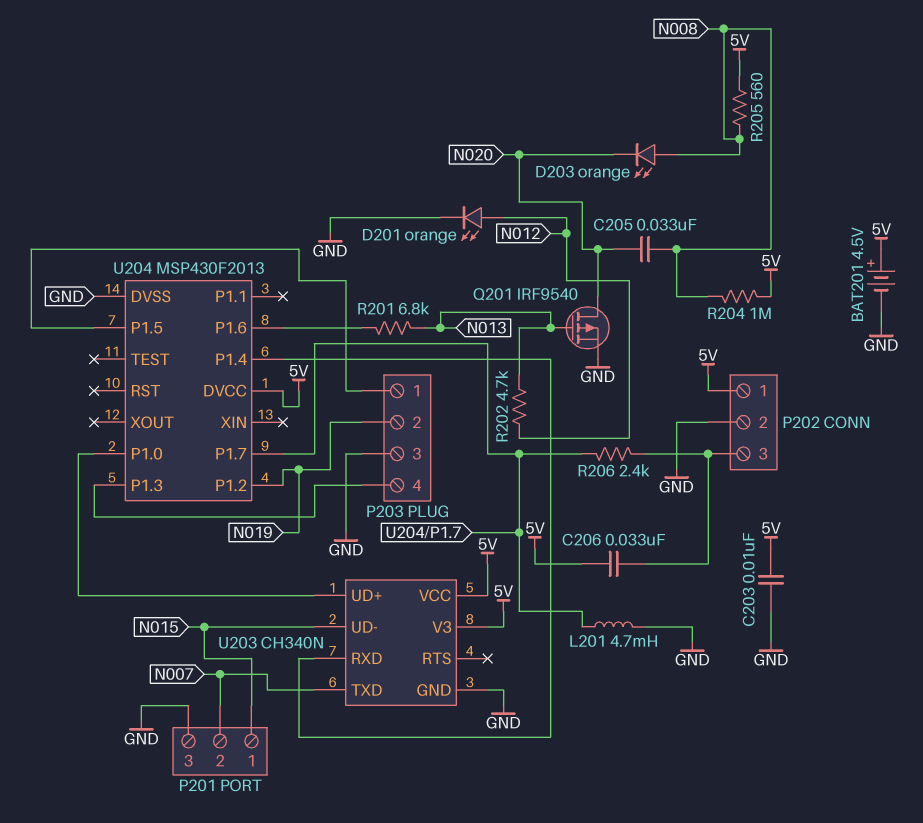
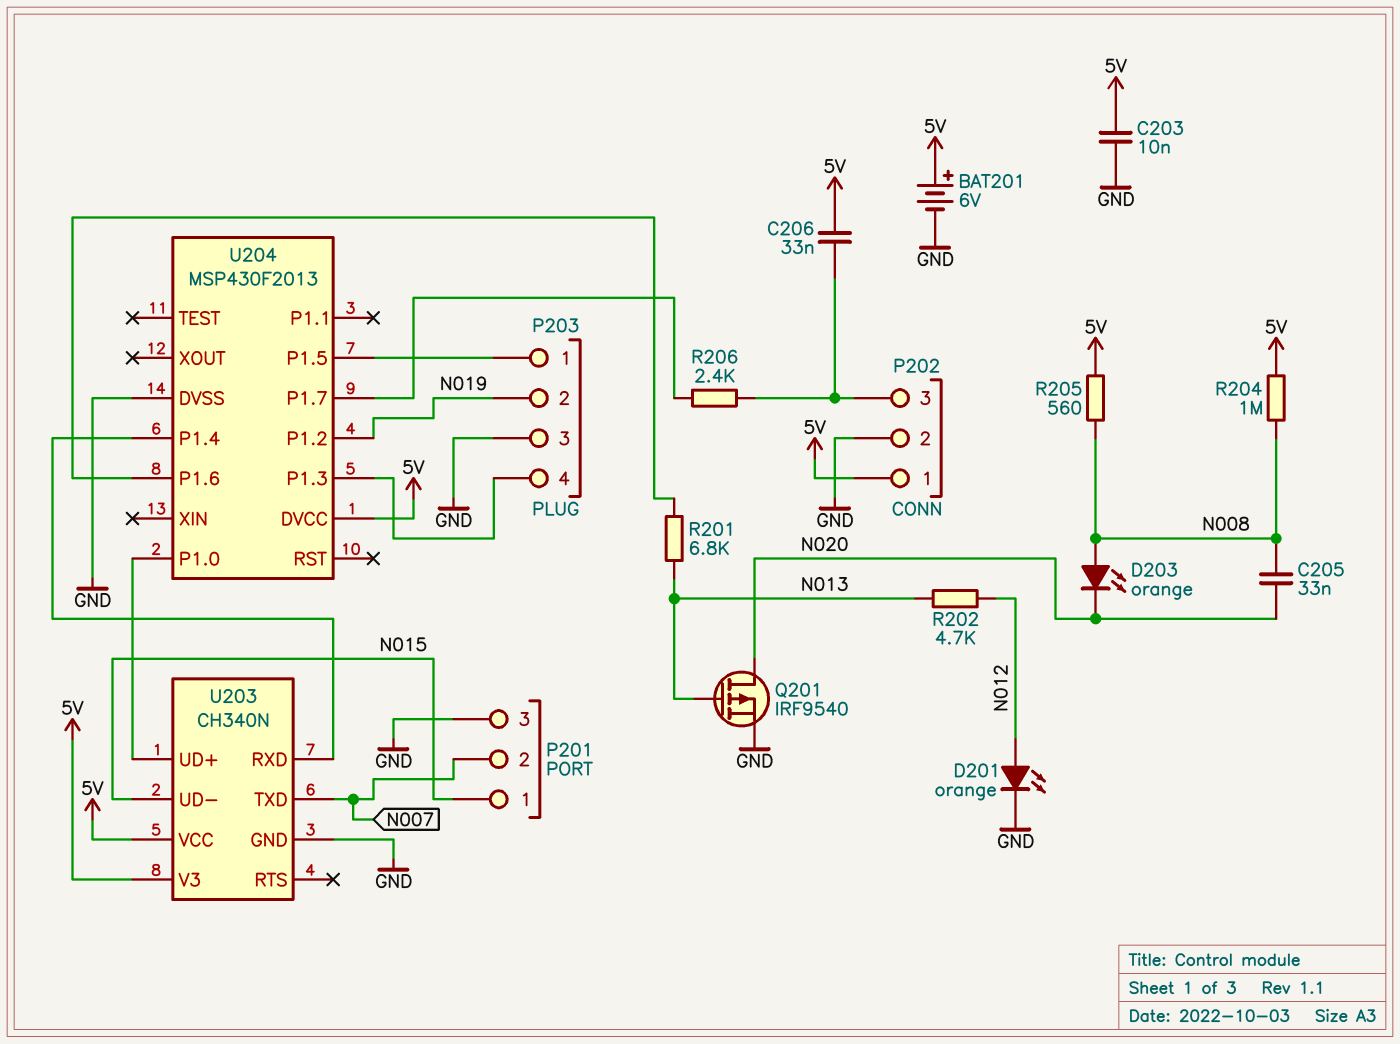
BAT201: 4.5V (plus 5V, minus GND) -> 6V (plus 5V, minus GND)
L201: 4.7mH (GND, U204/P1.7) -> none

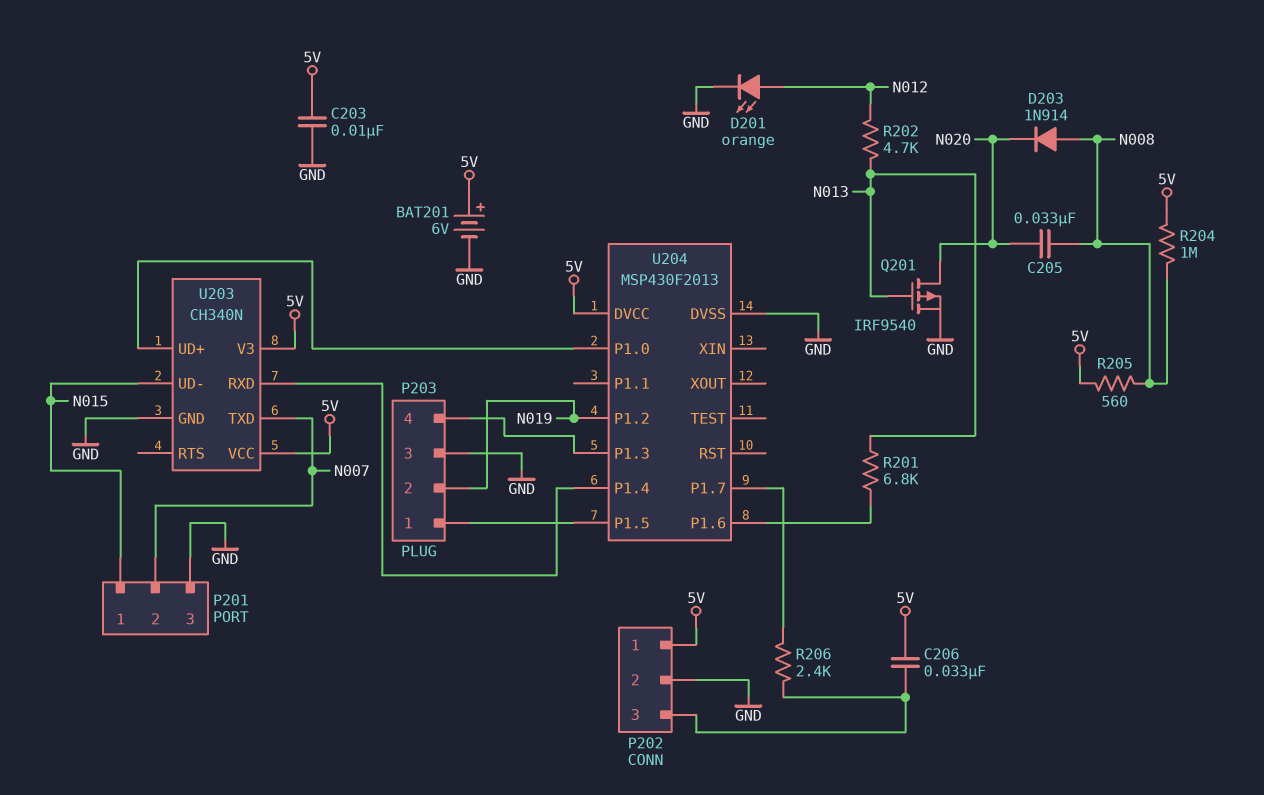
D203: LED orange (A N008, K N020) -> diode 1N914 (A N008, K N020)

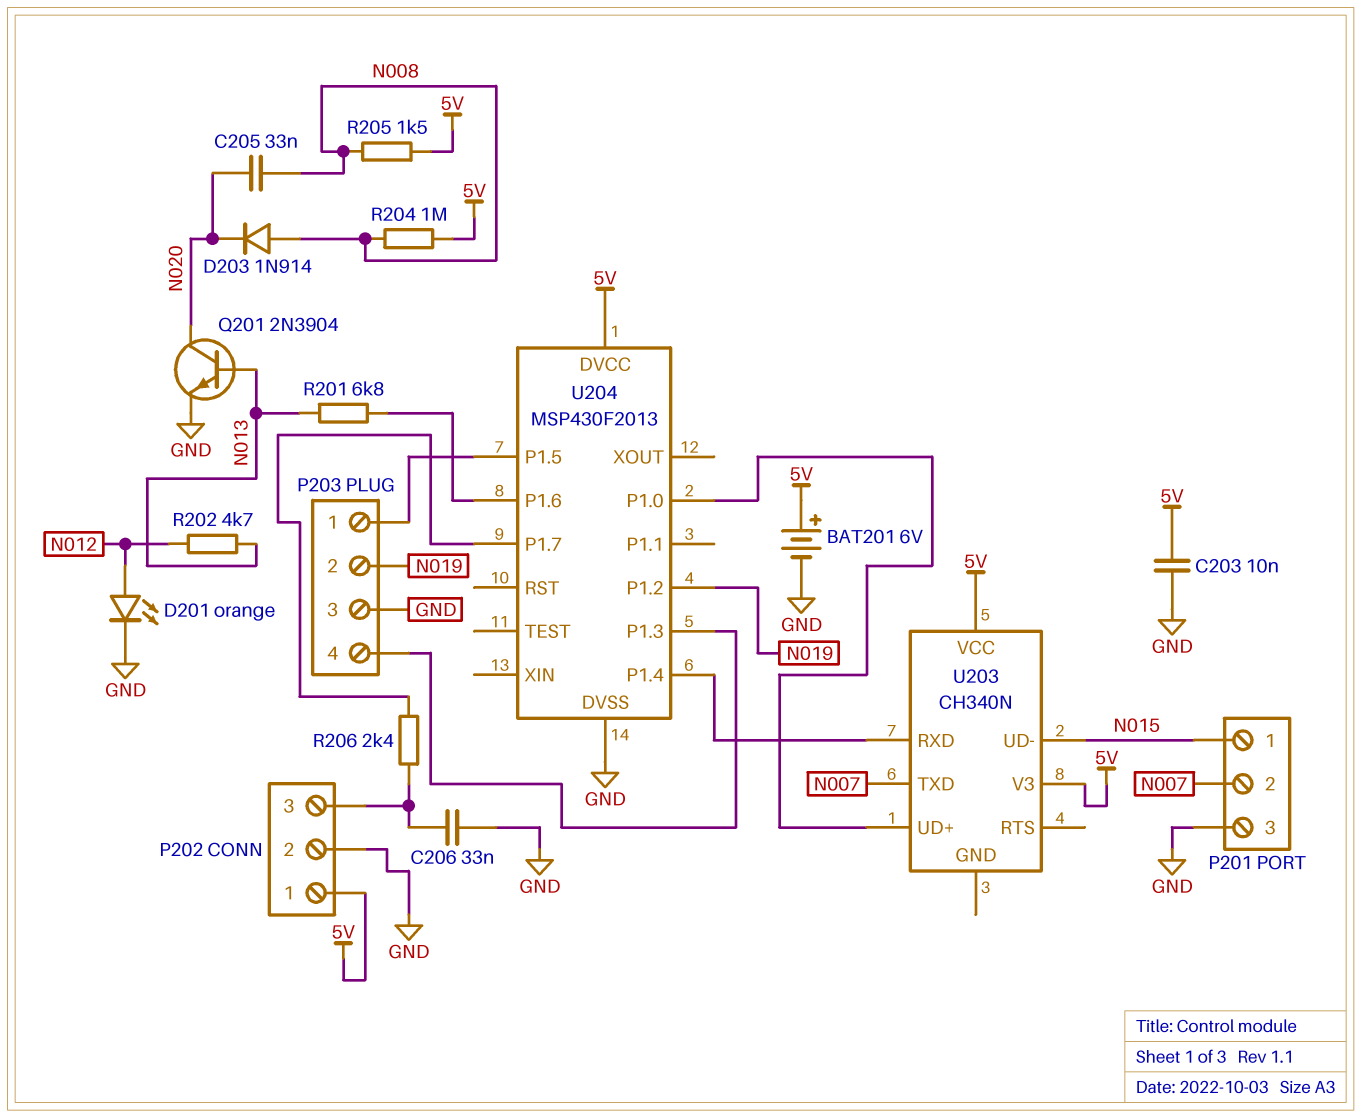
C206: 33nF (5V, P202/3) -> 33nF (GND, P202/3)
Q201: PMOS IRF9540 (G N013, D N020, S GND) -> NPN 2N3904 (B N013, C N020, E GND)
R205: 560 (5V, N008) -> 1.5k (5V, N008)
U203 pin GND: GND -> none

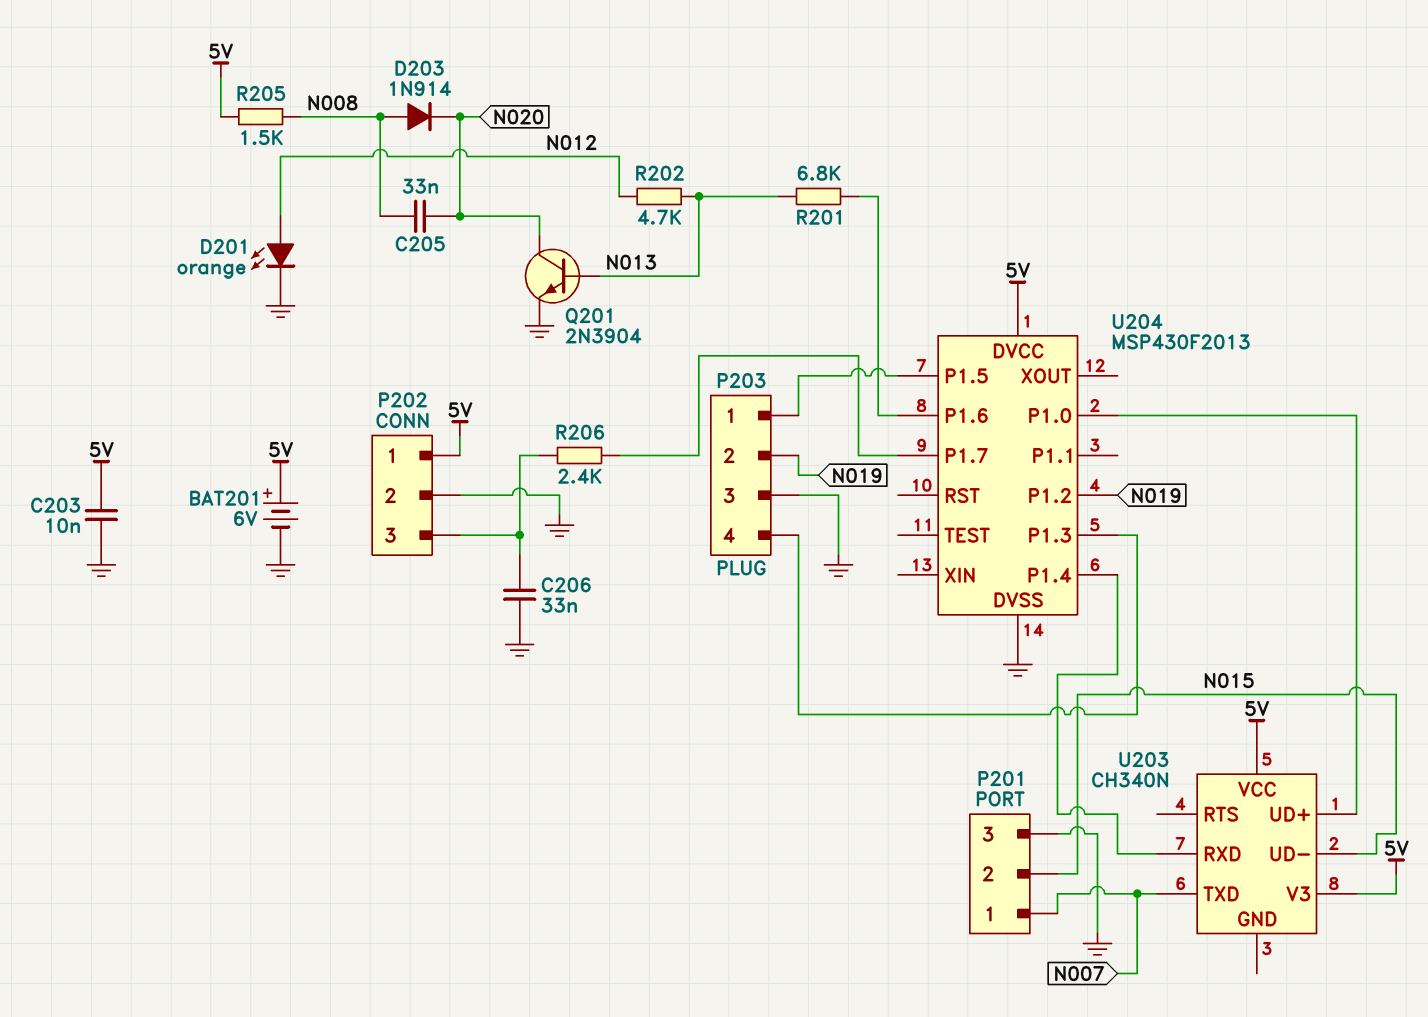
P201 pin 1: N015 -> N007
P201 pin 2: N007 -> N015
R204: 1M (5V, N008) -> none

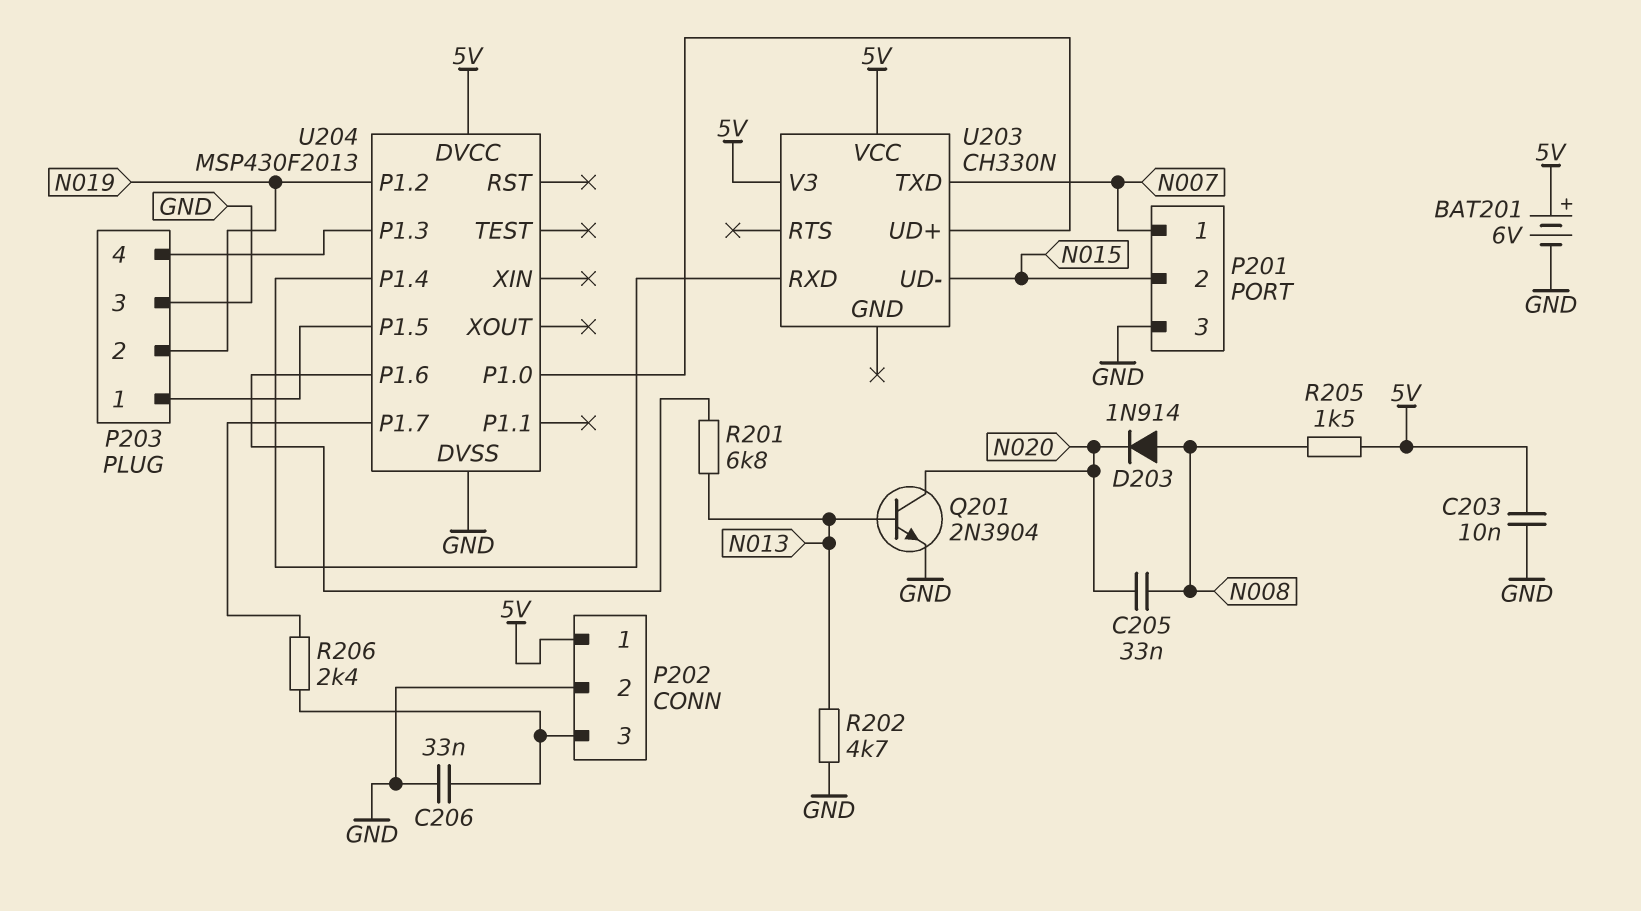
D201: LED orange (A N012, K GND) -> none
R202: 4.7k (N012, N013) -> 4.7k (GND, N013)
U203: CH340N -> CH330N

